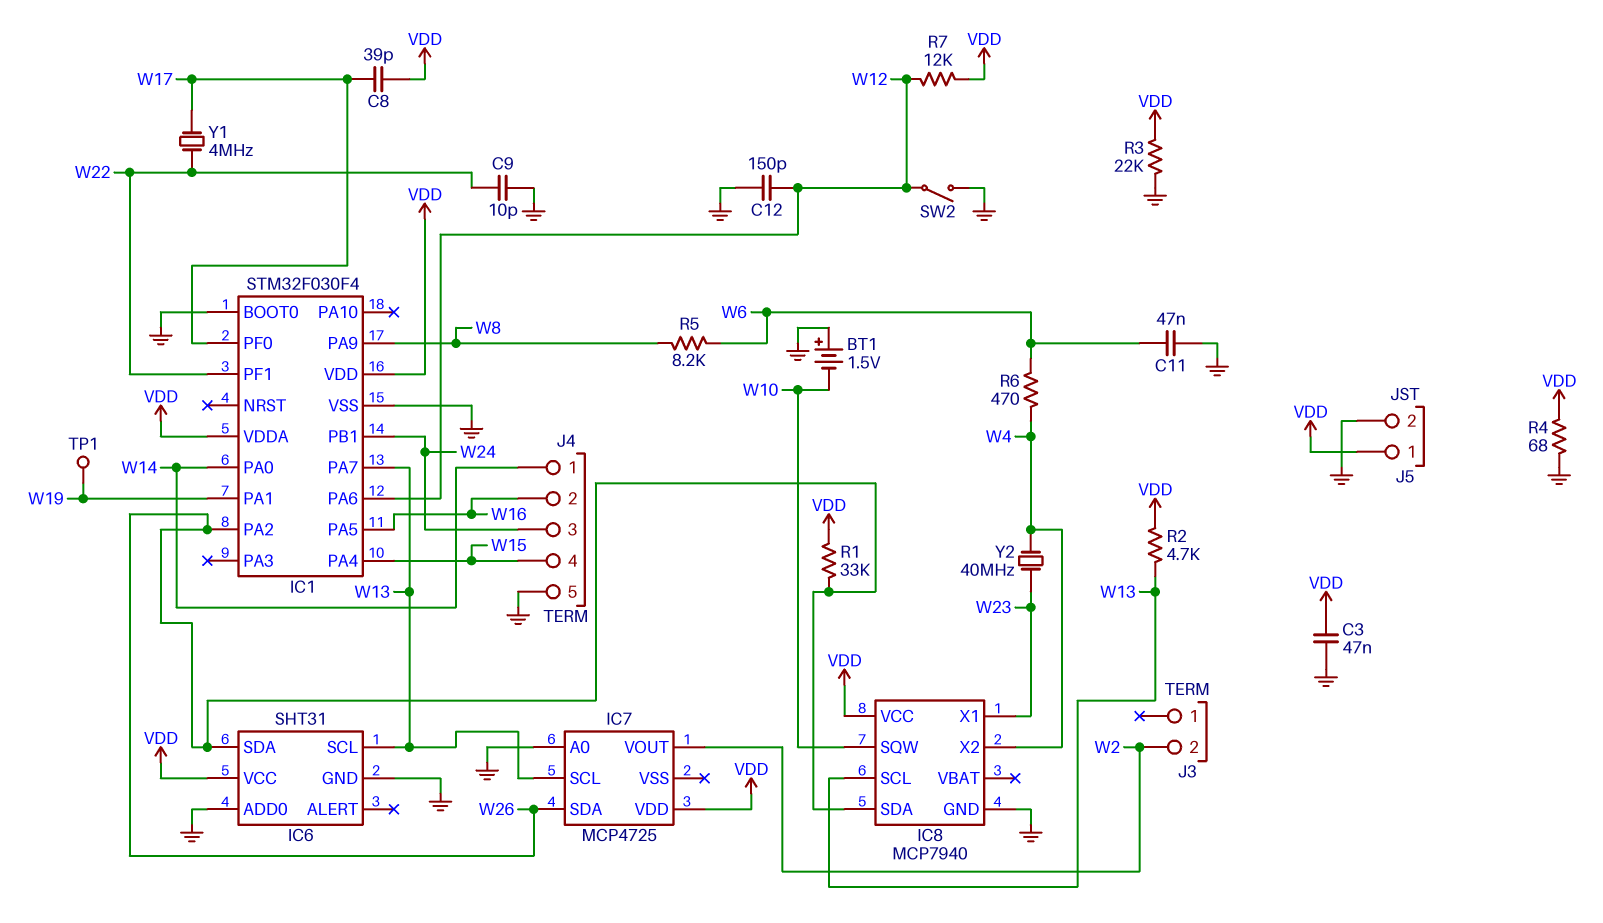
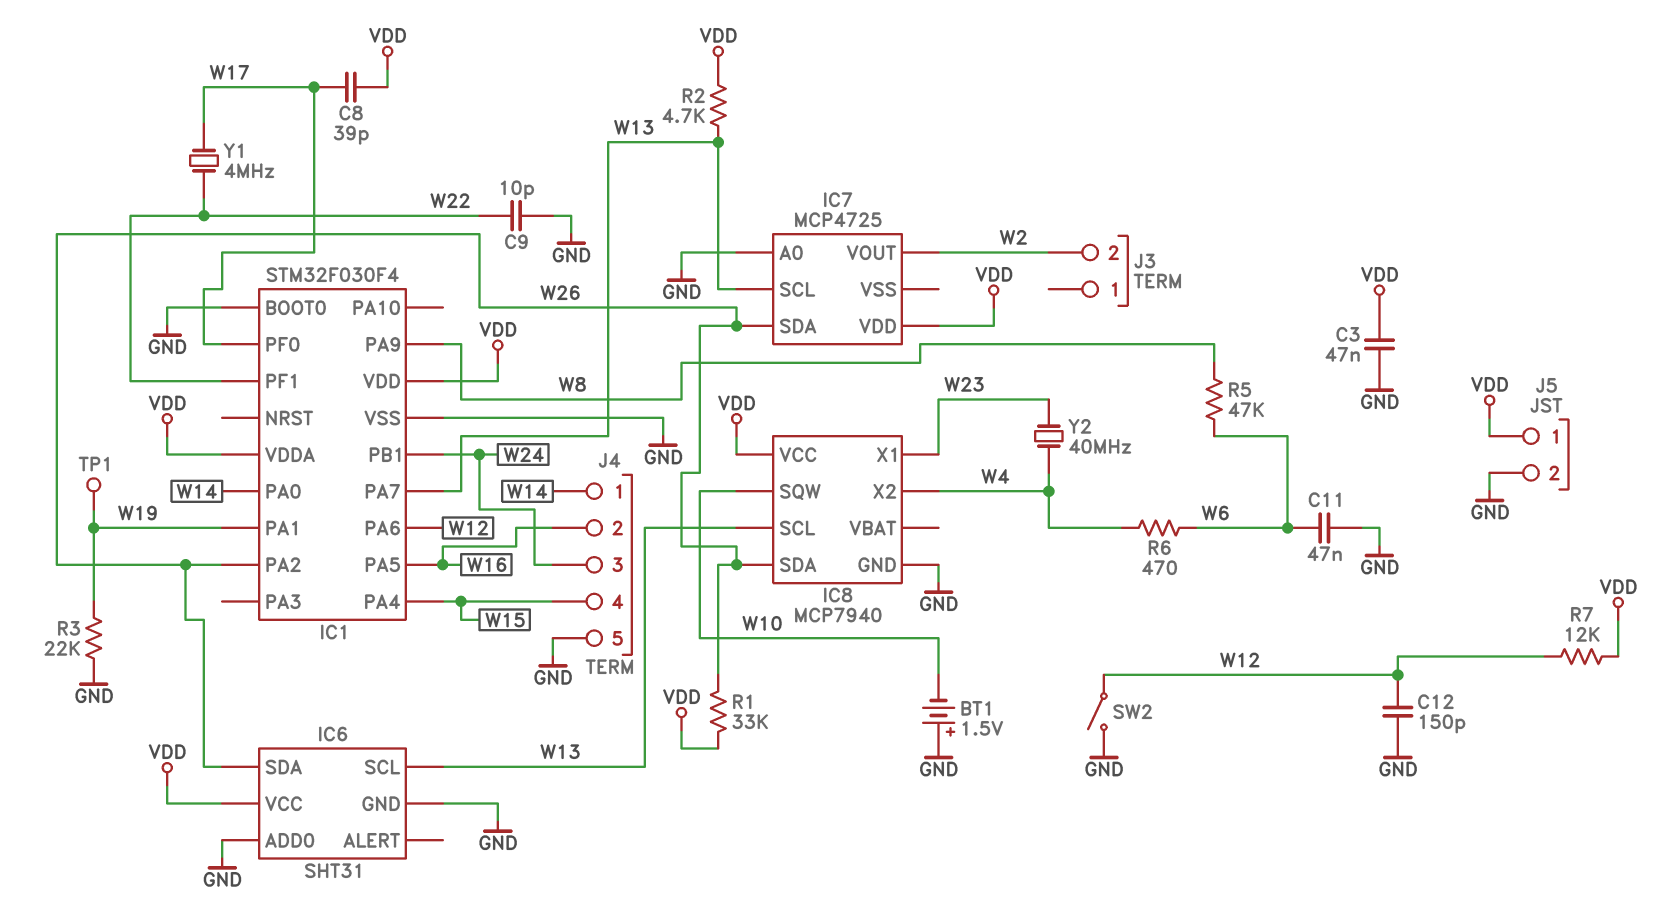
R3: 22k (GND, VDD) -> 22k (GND, W19)
R4: 68 (GND, VDD) -> none
R5: 8.2k (W6, W8) -> 47k (W6, W8)

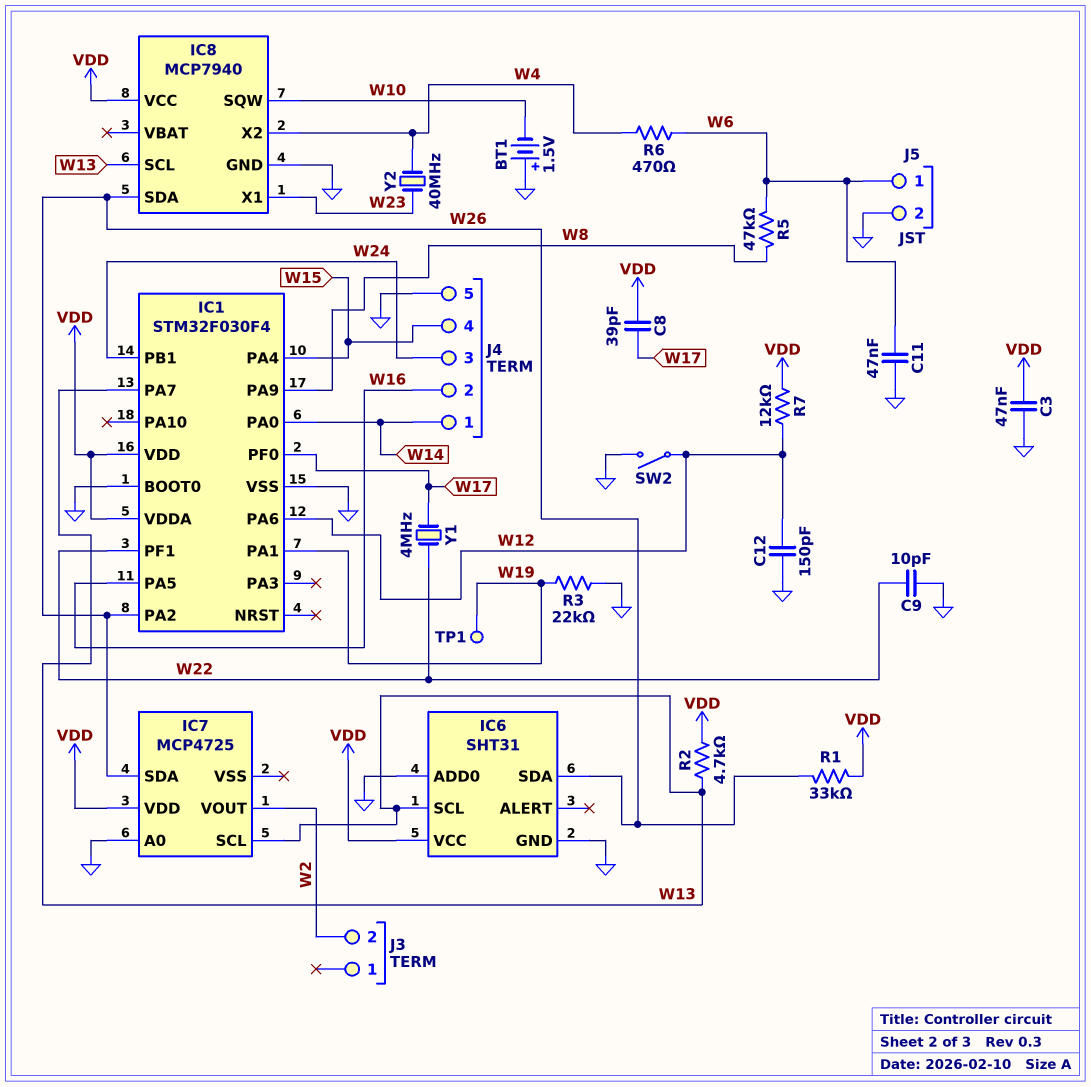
J5 pin 1: VDD -> W6

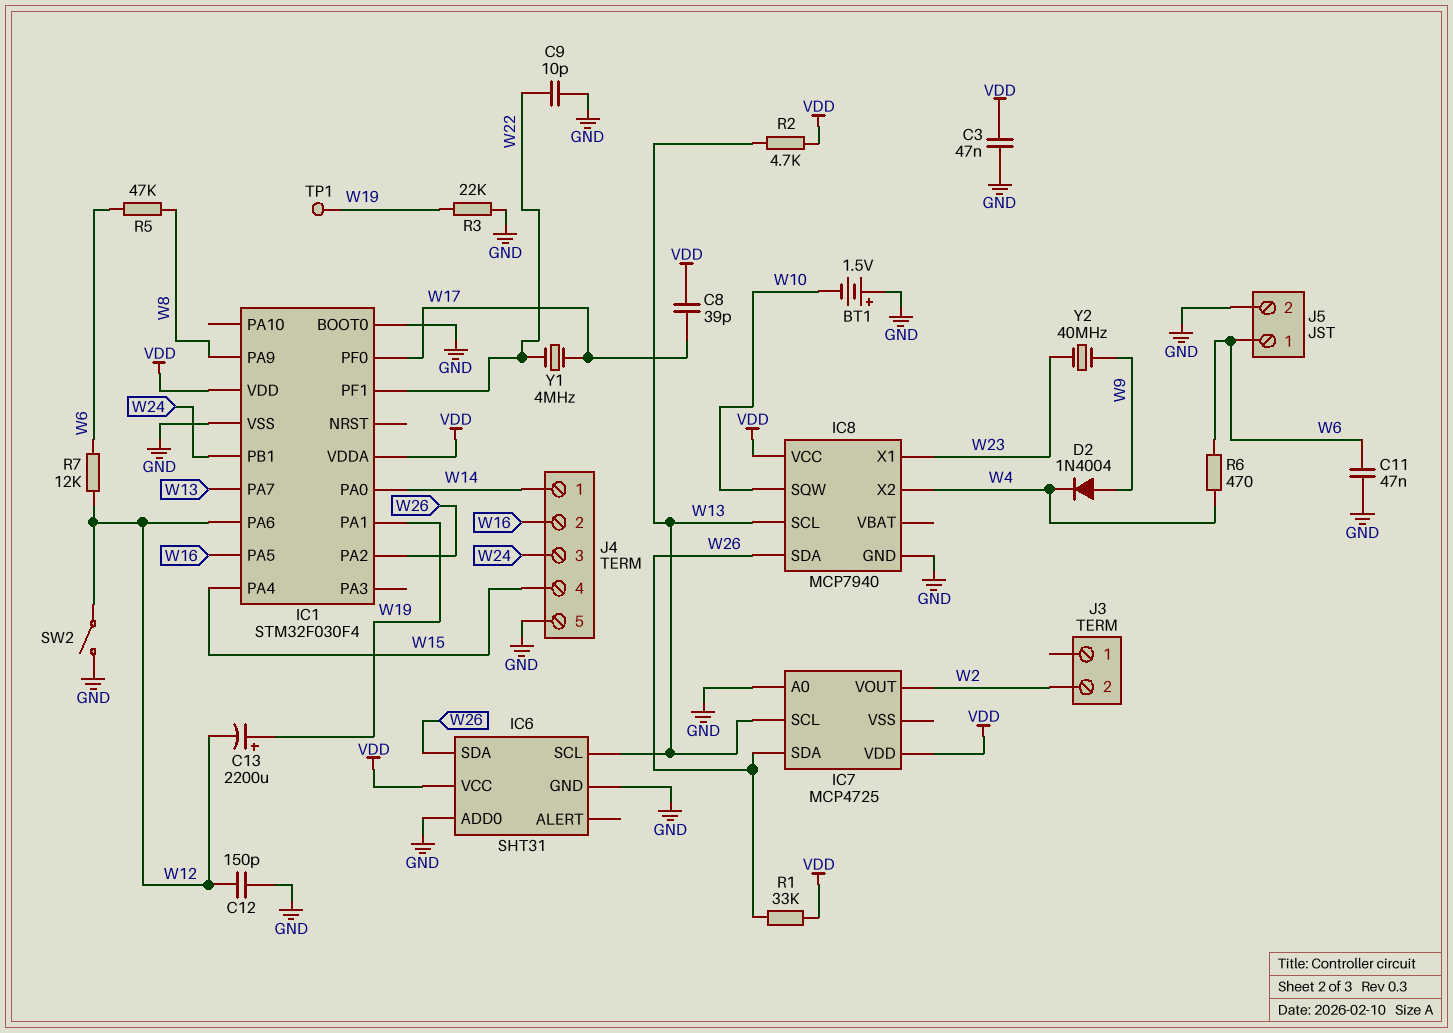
C13: none -> 2200uF (plus W19, minus W12)
D2: none -> diode 1N4004 (A W9, K W4)
R7: 12k (VDD, W12) -> 12k (W6, W12)
Y2: 40MHz (W4, W23) -> 40MHz (W9, W23)

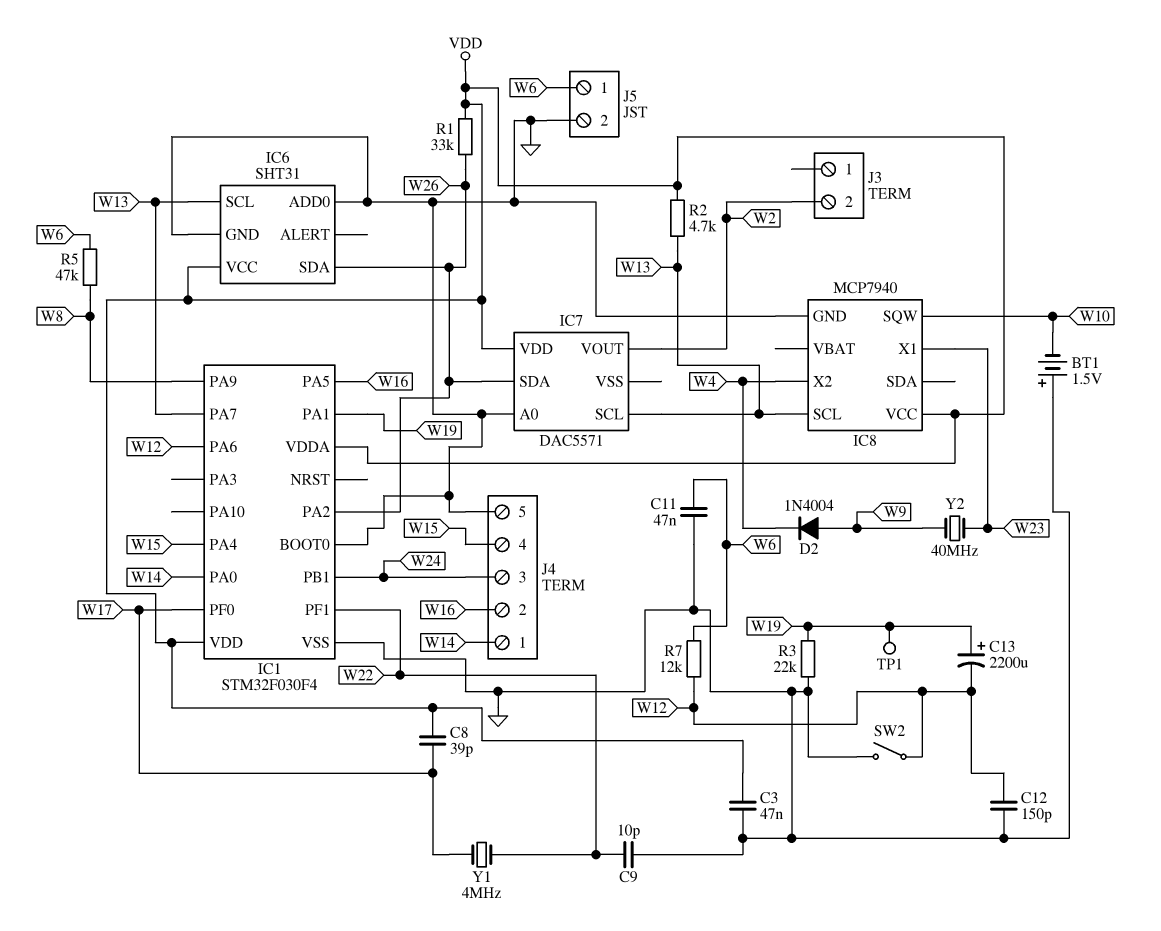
IC7: MCP4725 -> DAC5571
IC8 pin SDA: W26 -> none
R6: 470 (W4, W6) -> none

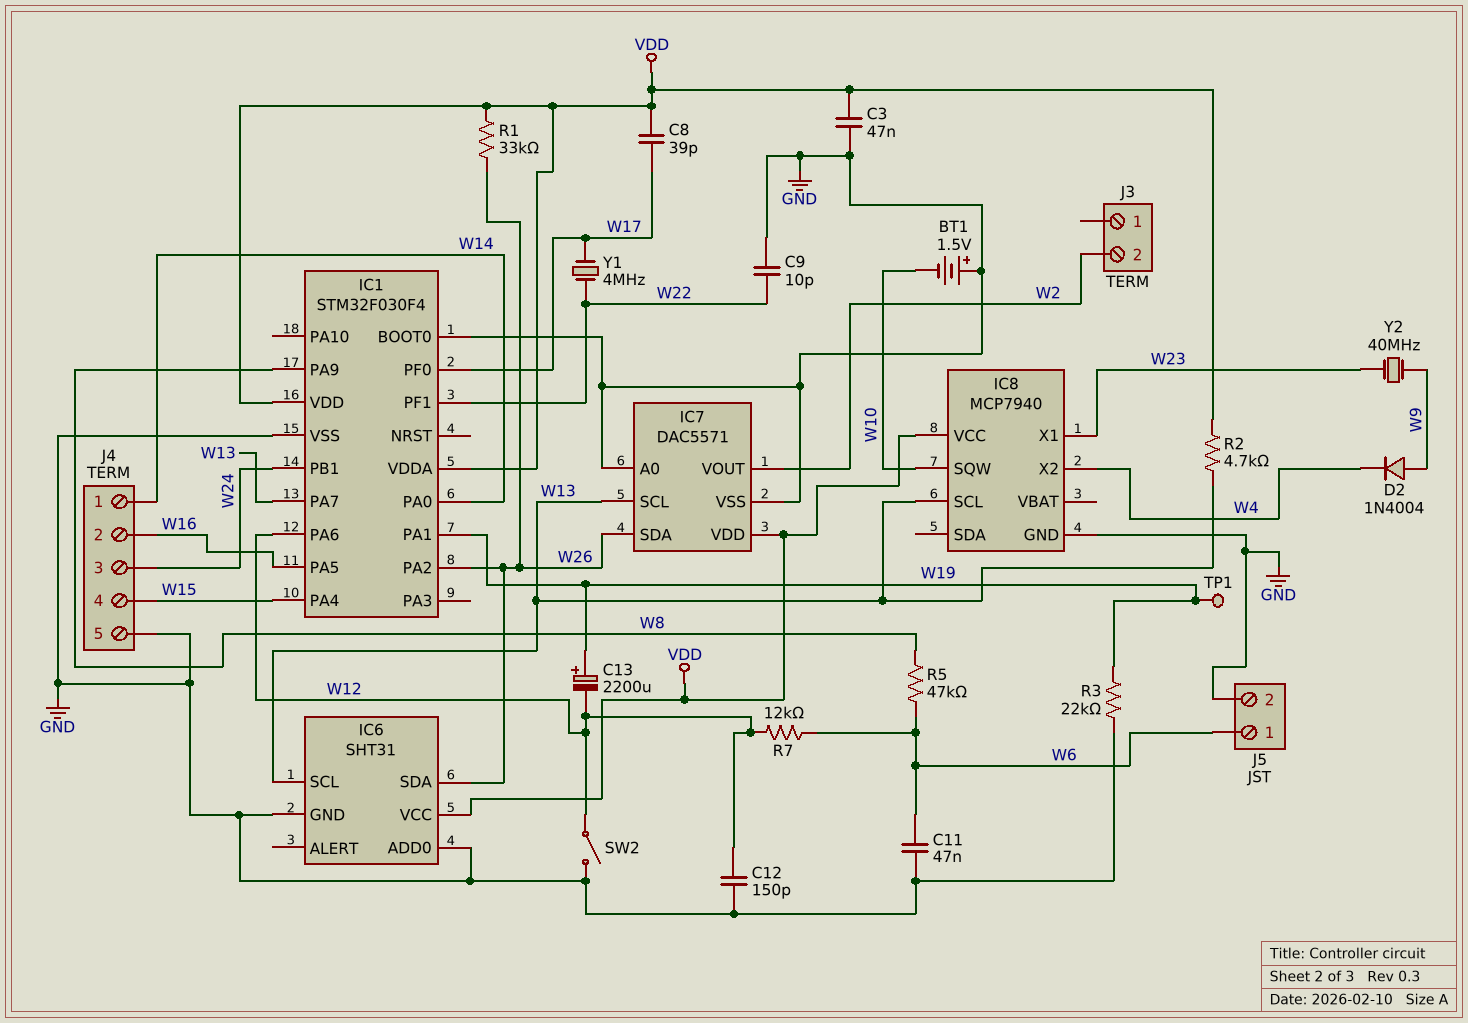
IC7 pin VSS: none -> GND

